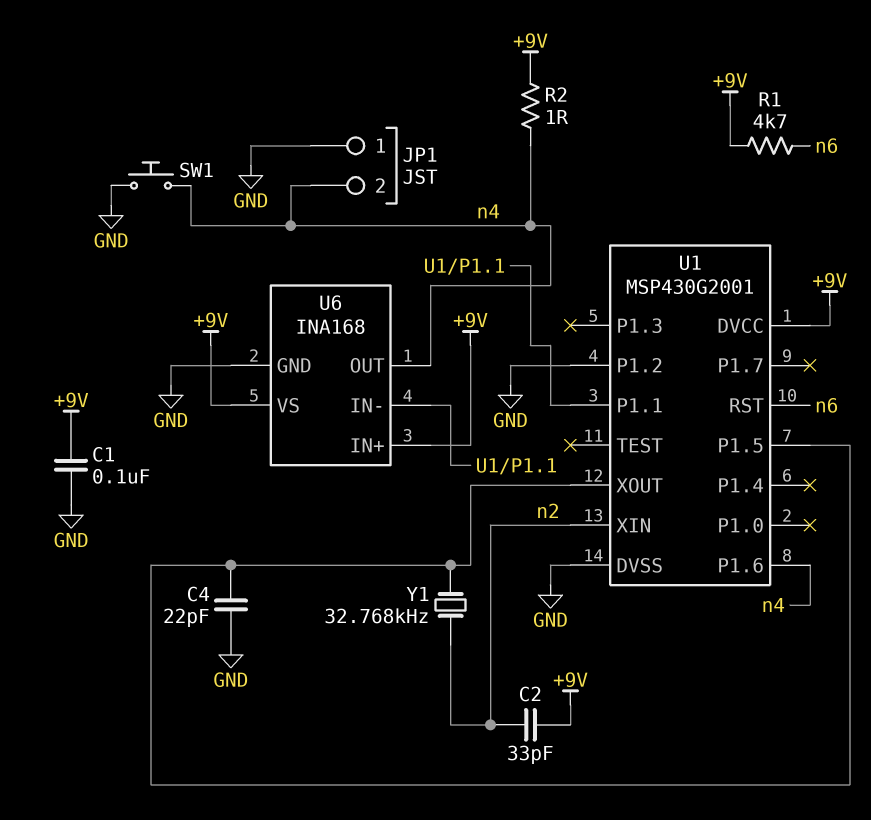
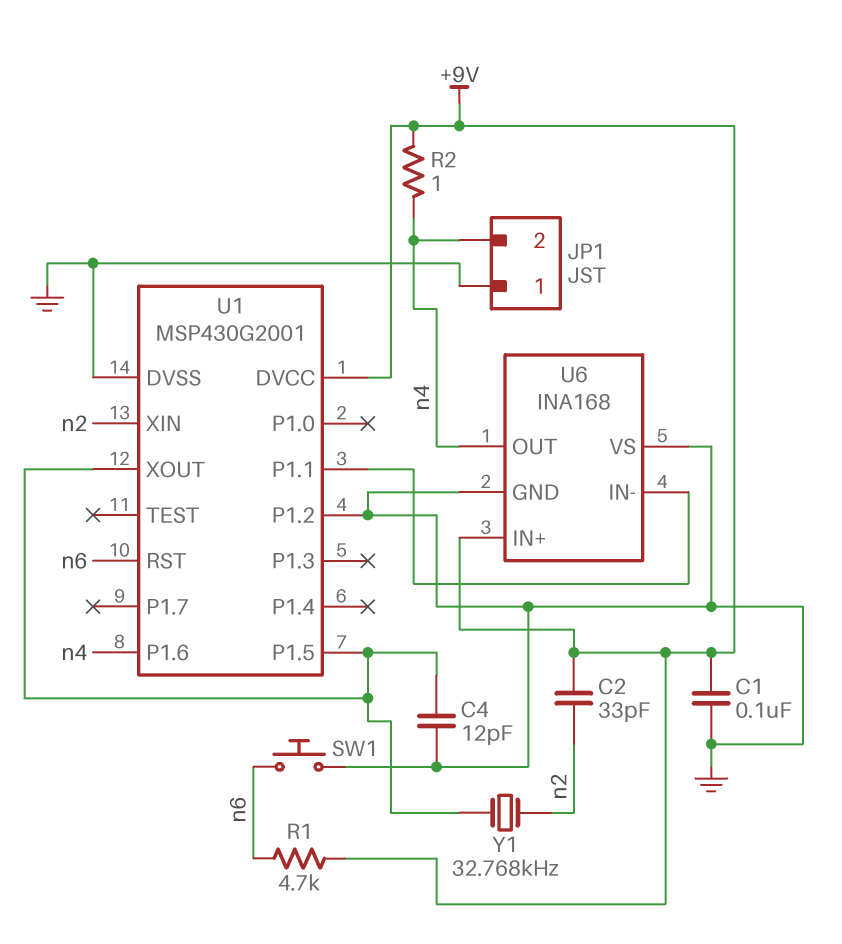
C4: 22pF (GND, U1/P1.5) -> 12pF (GND, U1/P1.5)
SW1: button (GND, n4) -> button (GND, n6)
U6 pin VS: +9V -> GND

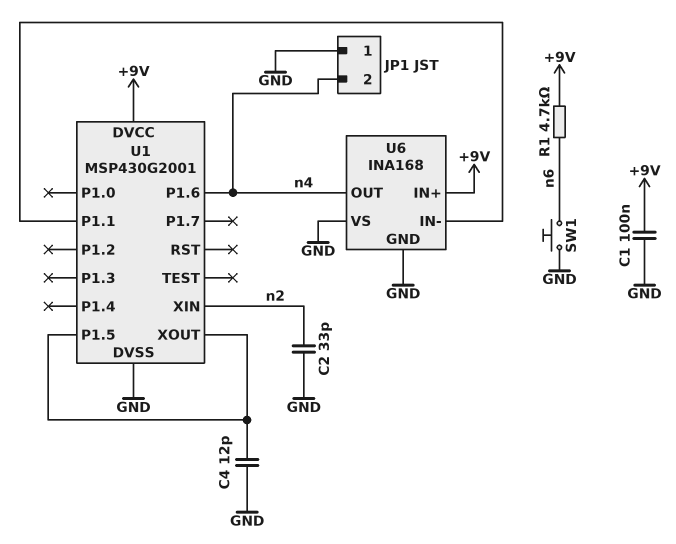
C2: 33pF (+9V, n2) -> 33pF (GND, n2)
R2: 1 (+9V, n4) -> none
U1 pin P1.2: GND -> none
U1 pin RST: n6 -> none
Y1: 32.768kHz (U1/P1.5, n2) -> none

